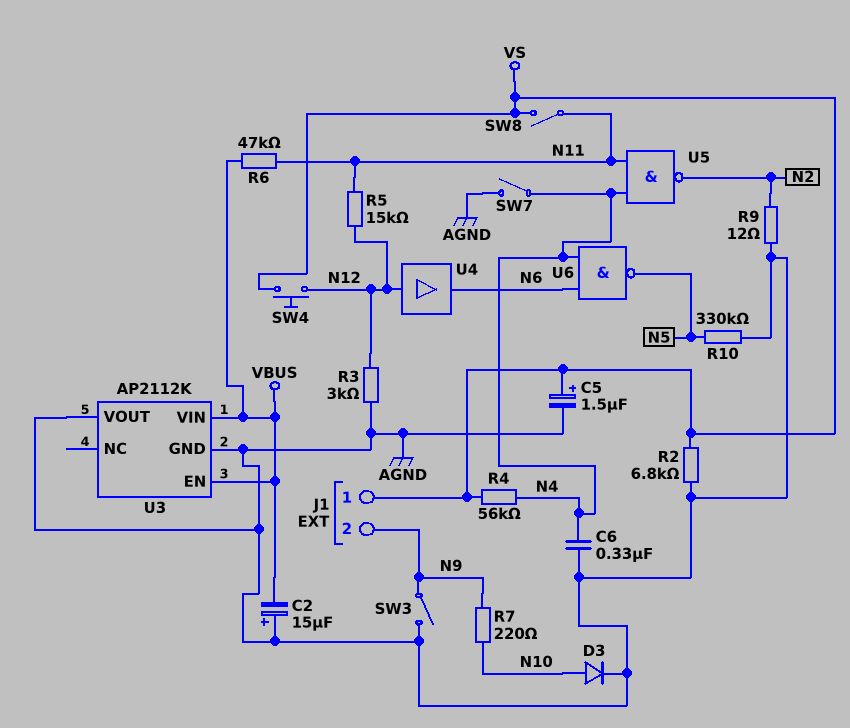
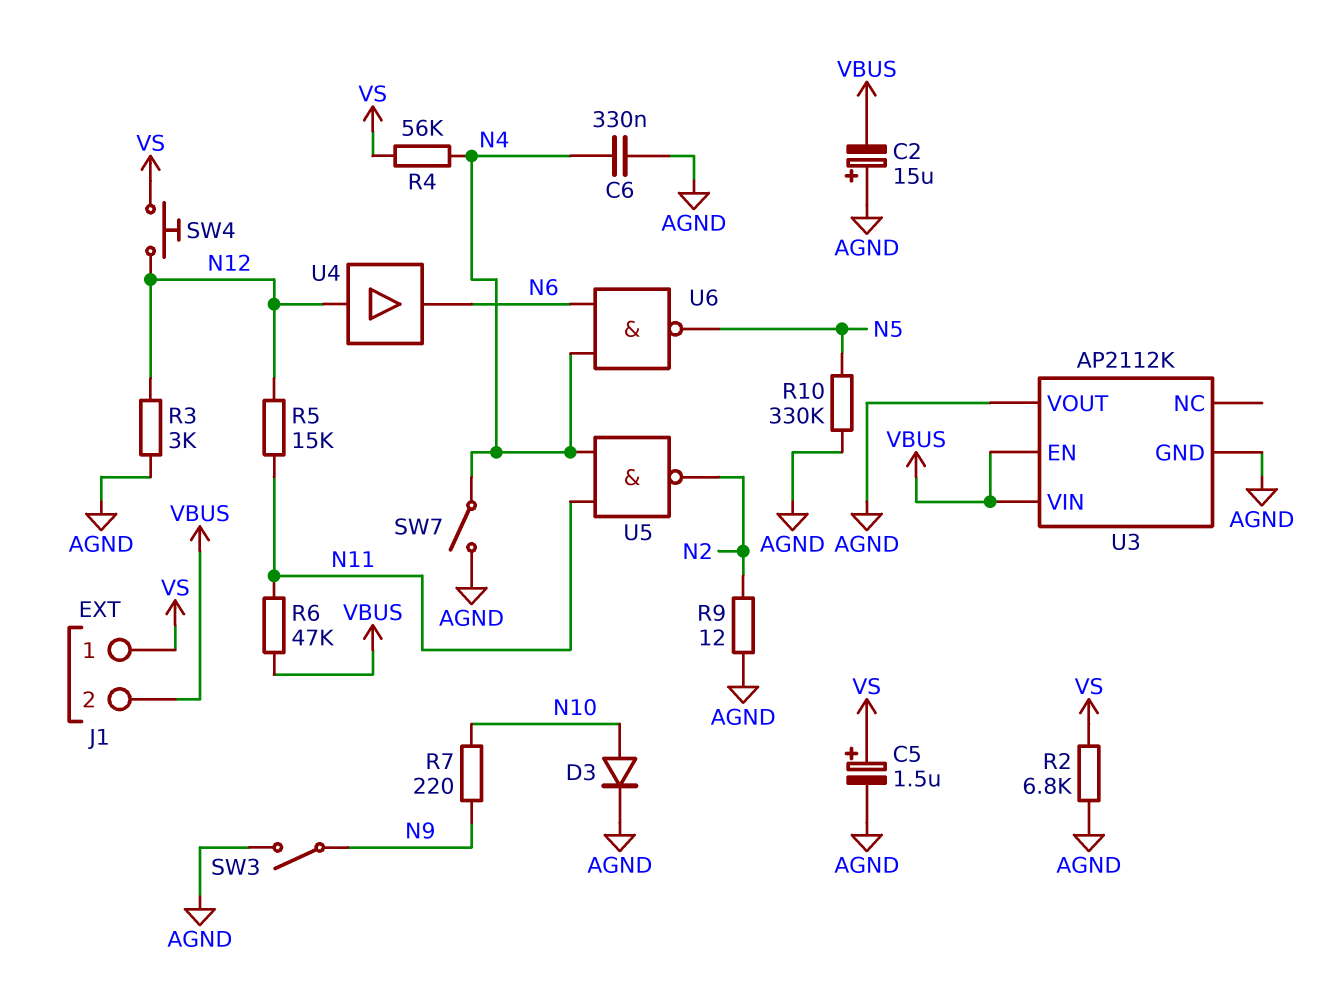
J1 pin 2: N9 -> VBUS
SW8: switch (N11, VS) -> none

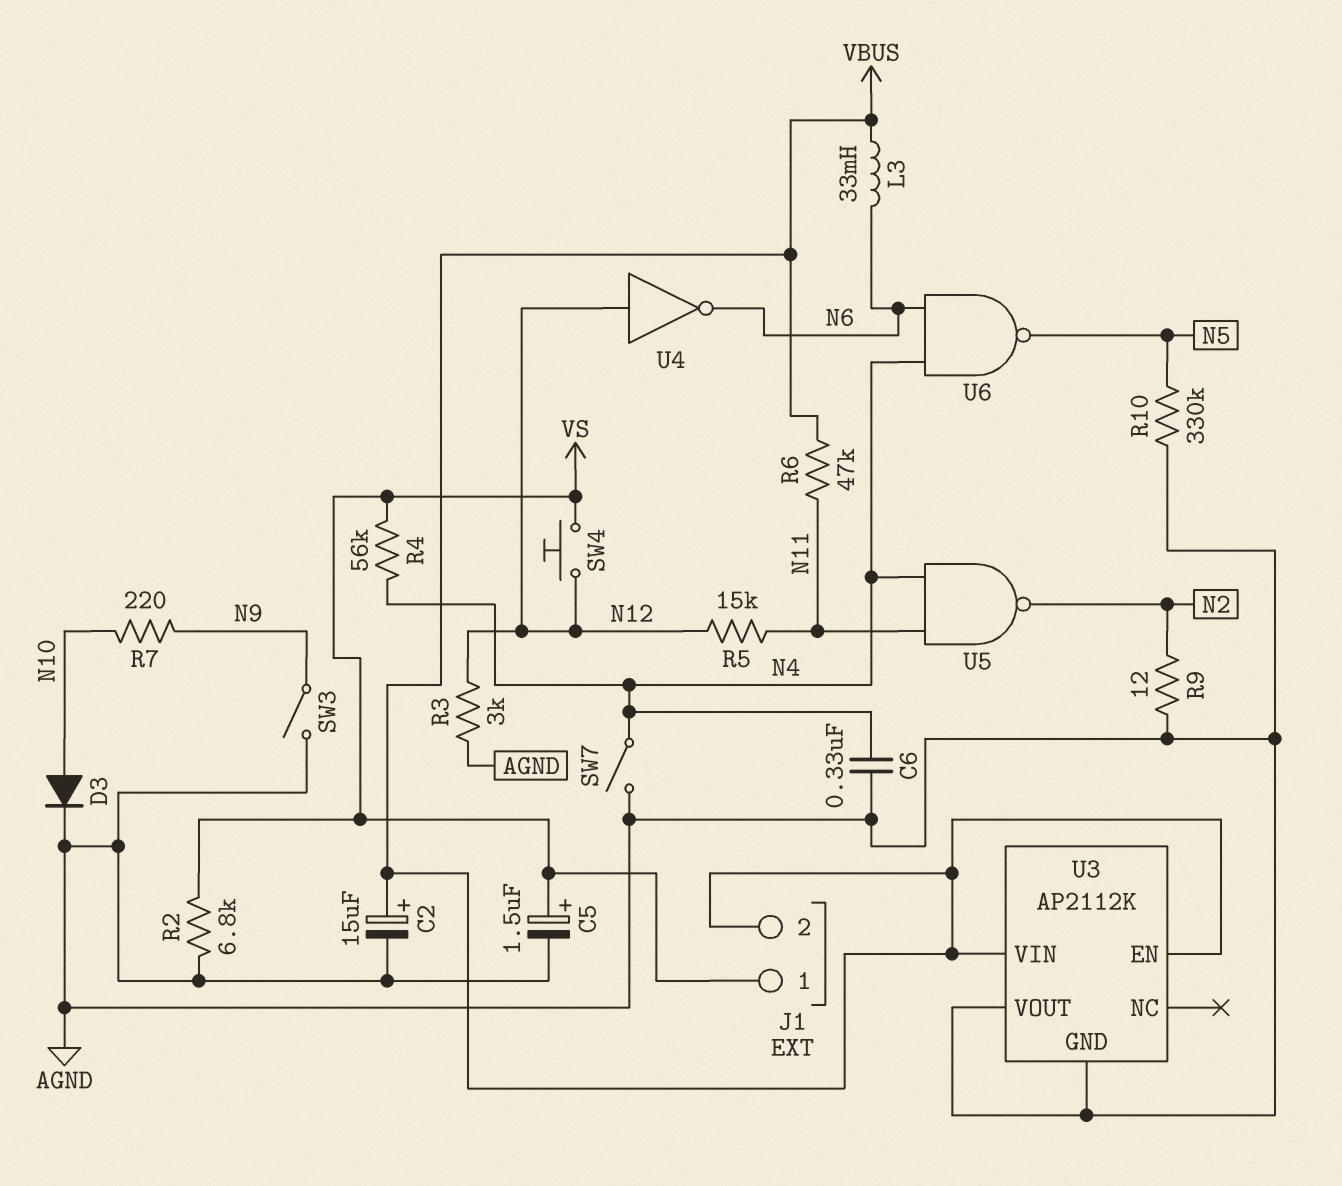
C2: 15uF (plus AGND, minus VBUS) -> 15uF (plus VBUS, minus AGND)
L3: none -> 33mH (N6, VBUS)
U4: buffer (in N12, out N6) -> NOT (in N12, out N6)

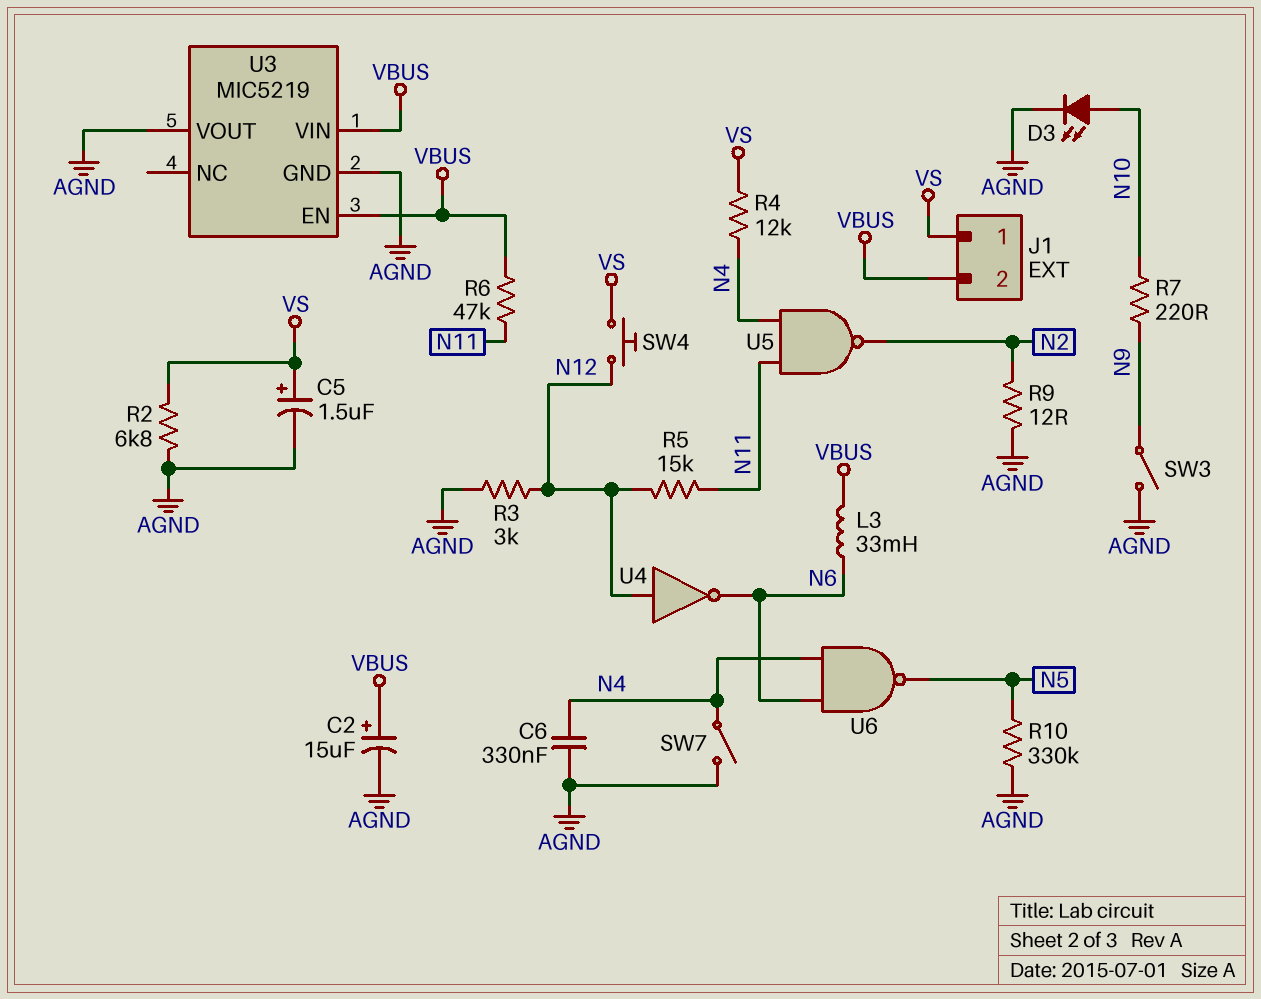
D3: diode (A N10, K AGND) -> LED (A N10, K AGND)
R4: 56k (N4, VS) -> 12k (N4, VS)
U3: AP2112K -> MIC5219

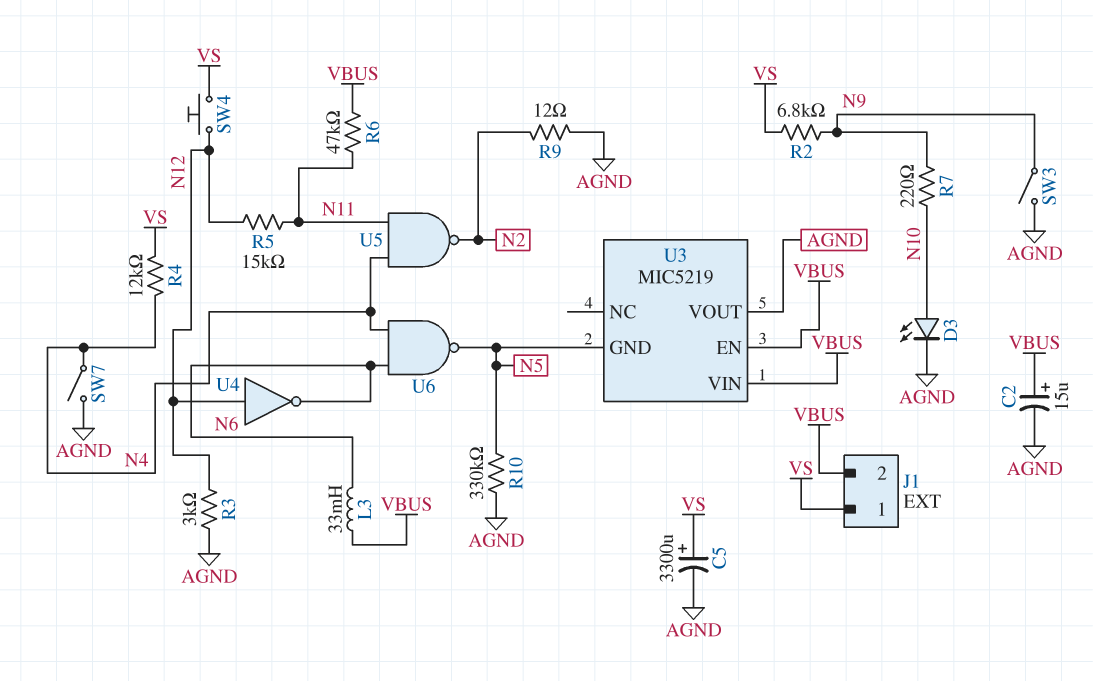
C5: 1.5uF (plus VS, minus AGND) -> 3300uF (plus VS, minus AGND)
C6: 330nF (AGND, N4) -> none
R2: 6.8k (AGND, VS) -> 6.8k (N9, VS)
U3 pin GND: AGND -> N5

